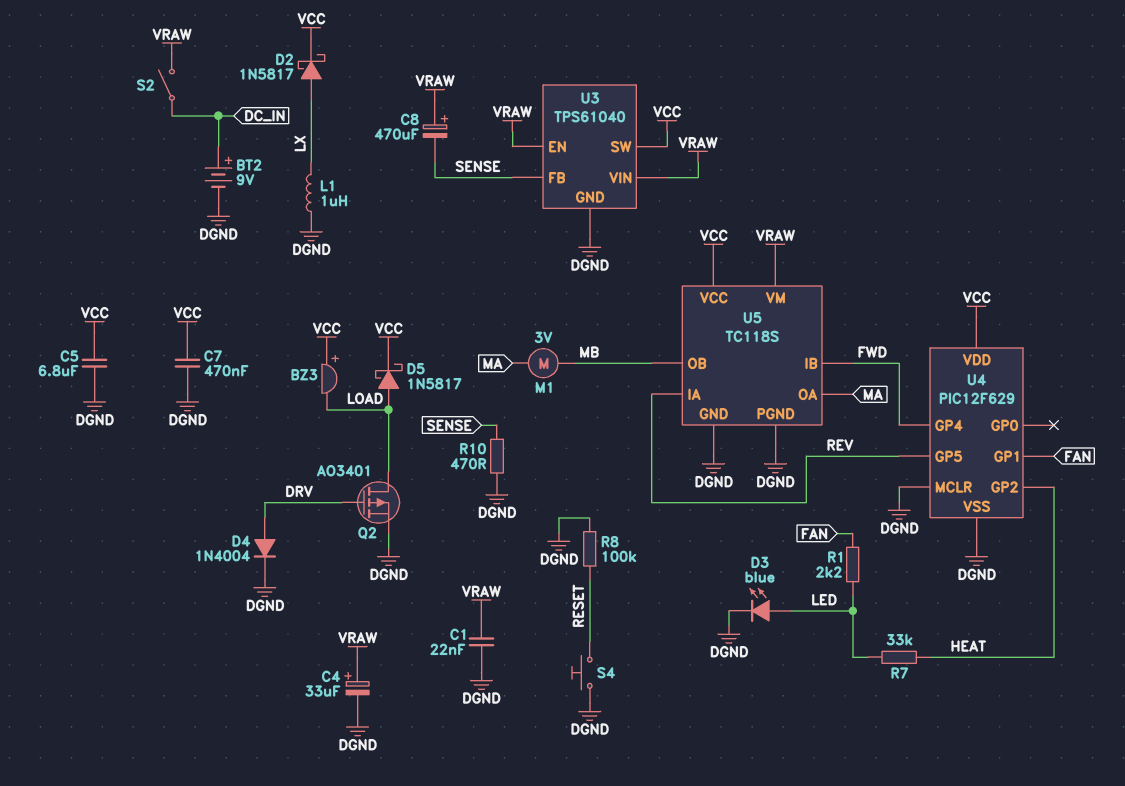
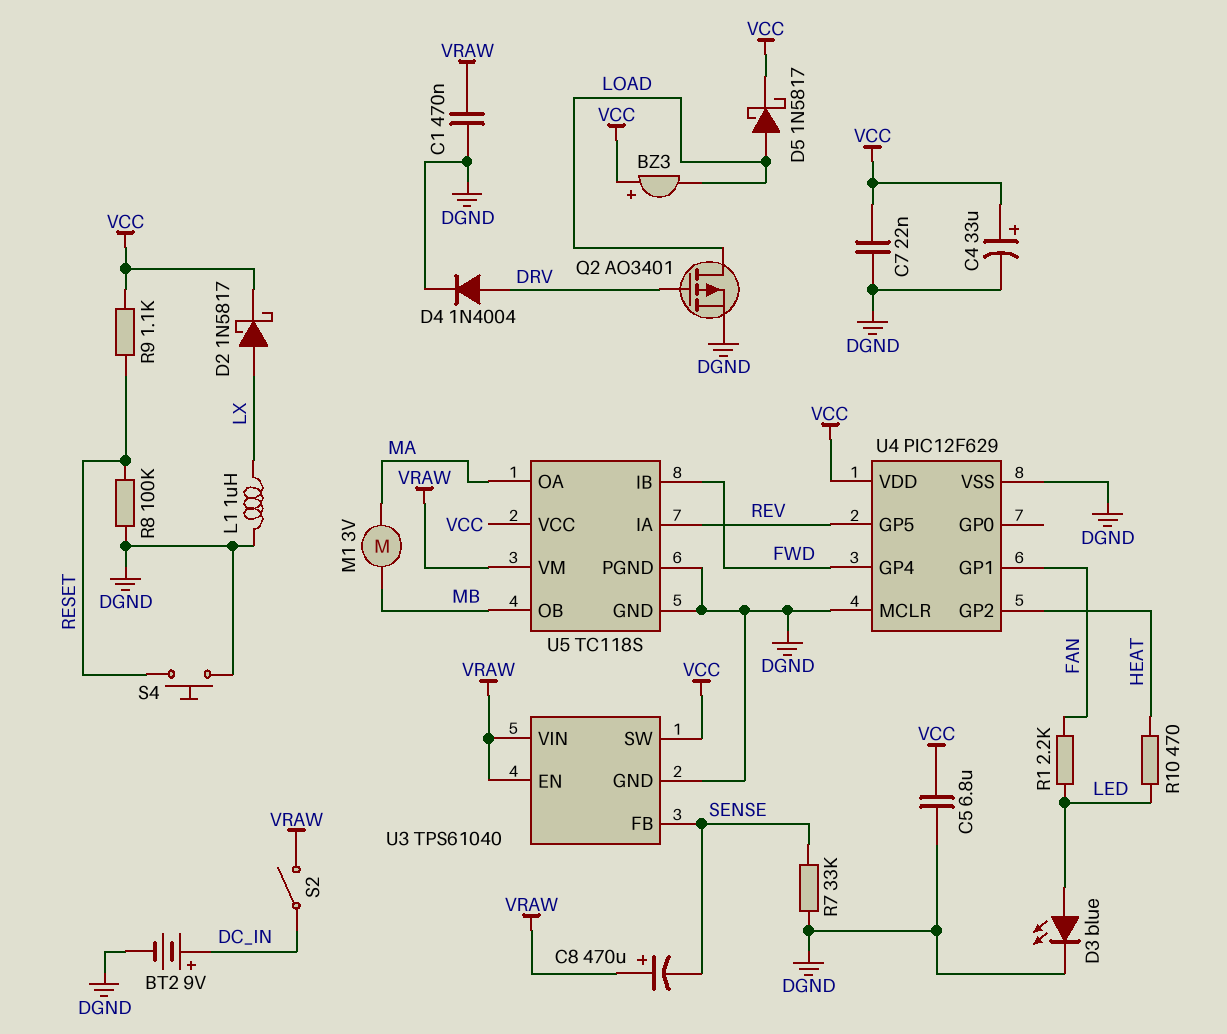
C1: 22nF (DGND, VRAW) -> 470nF (DGND, VRAW)
C4: 33uF (plus VRAW, minus DGND) -> 33uF (plus VCC, minus DGND)
C7: 470nF (DGND, VCC) -> 22nF (DGND, VCC)
R7: 33k (HEAT, LED) -> 33k (DGND, SENSE)
R9: none -> 1.1k (RESET, VCC)
R10: 470 (DGND, SENSE) -> 470 (HEAT, LED)

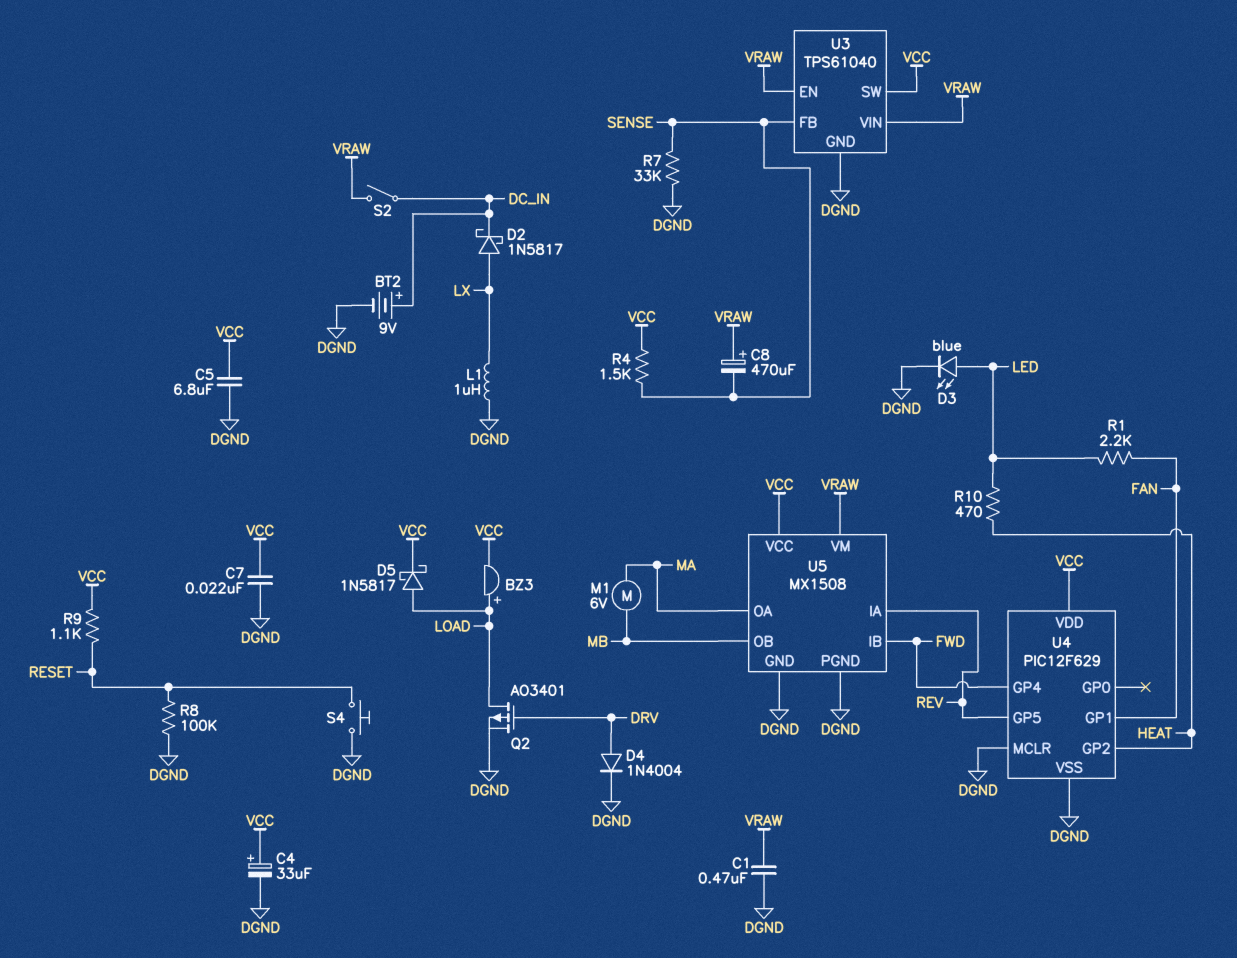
BZ3: buzzer (plus VCC, minus LOAD) -> buzzer (plus LOAD, minus VCC)
D2: schottky 1N5817 (A LX, K VCC) -> schottky 1N5817 (A LX, K DC_IN)
M1: motor 3V (MA, MB) -> motor 6V (MA, MB)
R4: none -> 1.5k (SENSE, VCC)
U5: TC118S -> MX1508

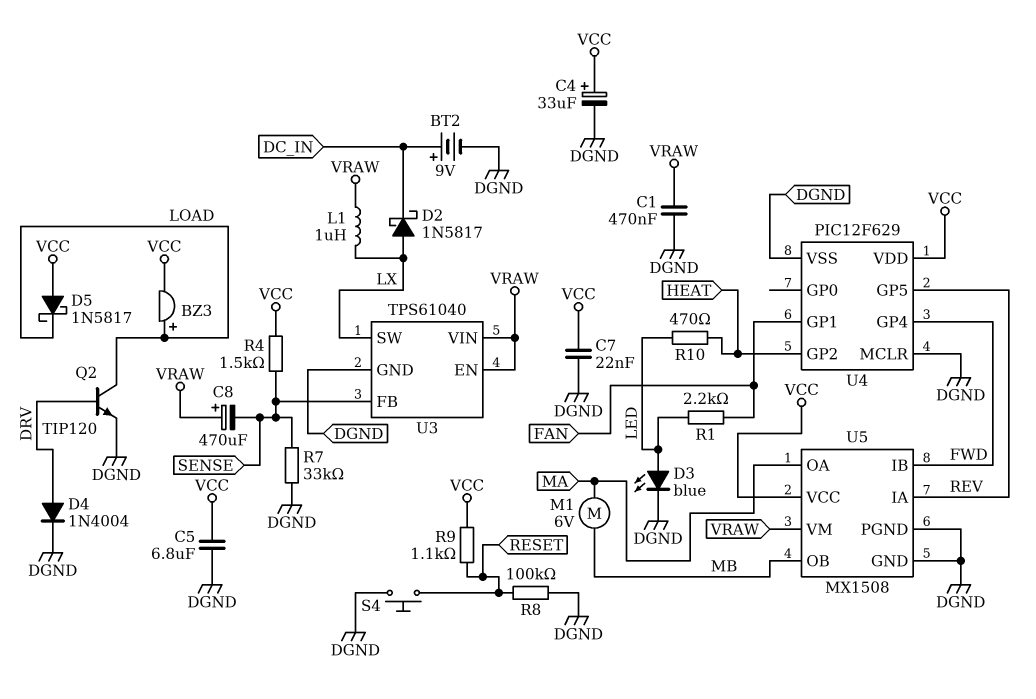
D5: schottky 1N5817 (A LOAD, K VCC) -> schottky 1N5817 (A VCC, K LOAD)
L1: 1uH (DGND, LX) -> 1uH (LX, VRAW)
Q2: PMOS AO3401 (G DRV, D LOAD, S DGND) -> NPN TIP120 (B DRV, C LOAD, E DGND)
S2: switch (DC_IN, VRAW) -> none
U3 pin SW: VCC -> LX

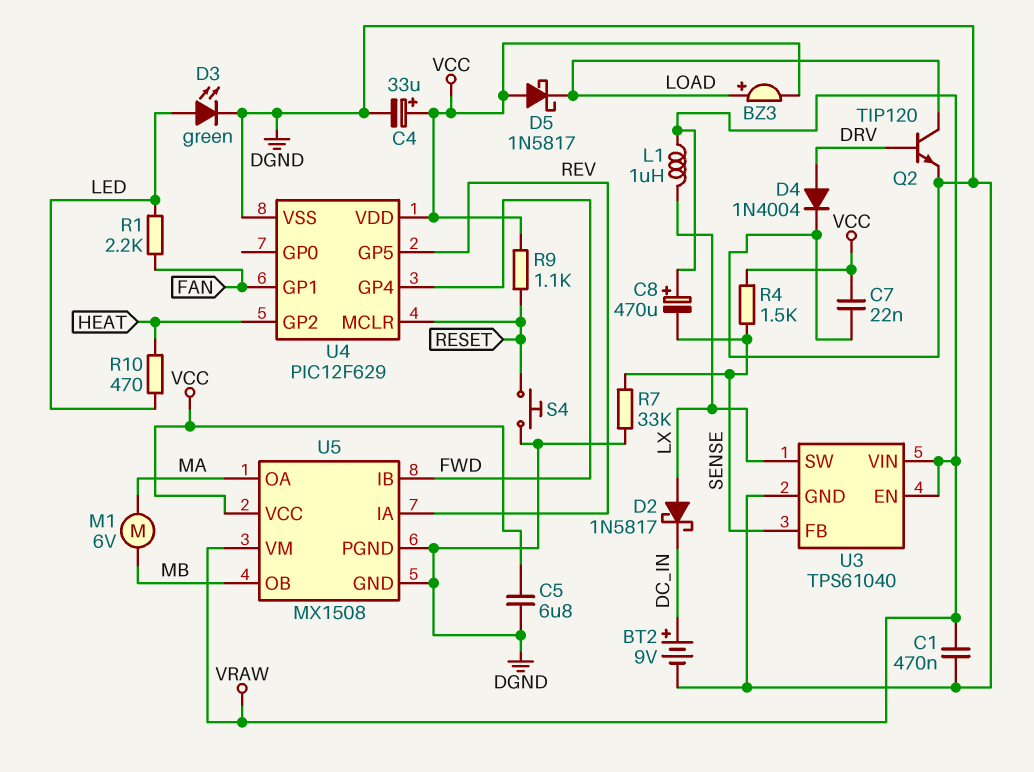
D3: LED blue (A LED, K DGND) -> LED green (A LED, K DGND)
R8: 100k (DGND, RESET) -> none
U4 pin MCLR: DGND -> RESET

